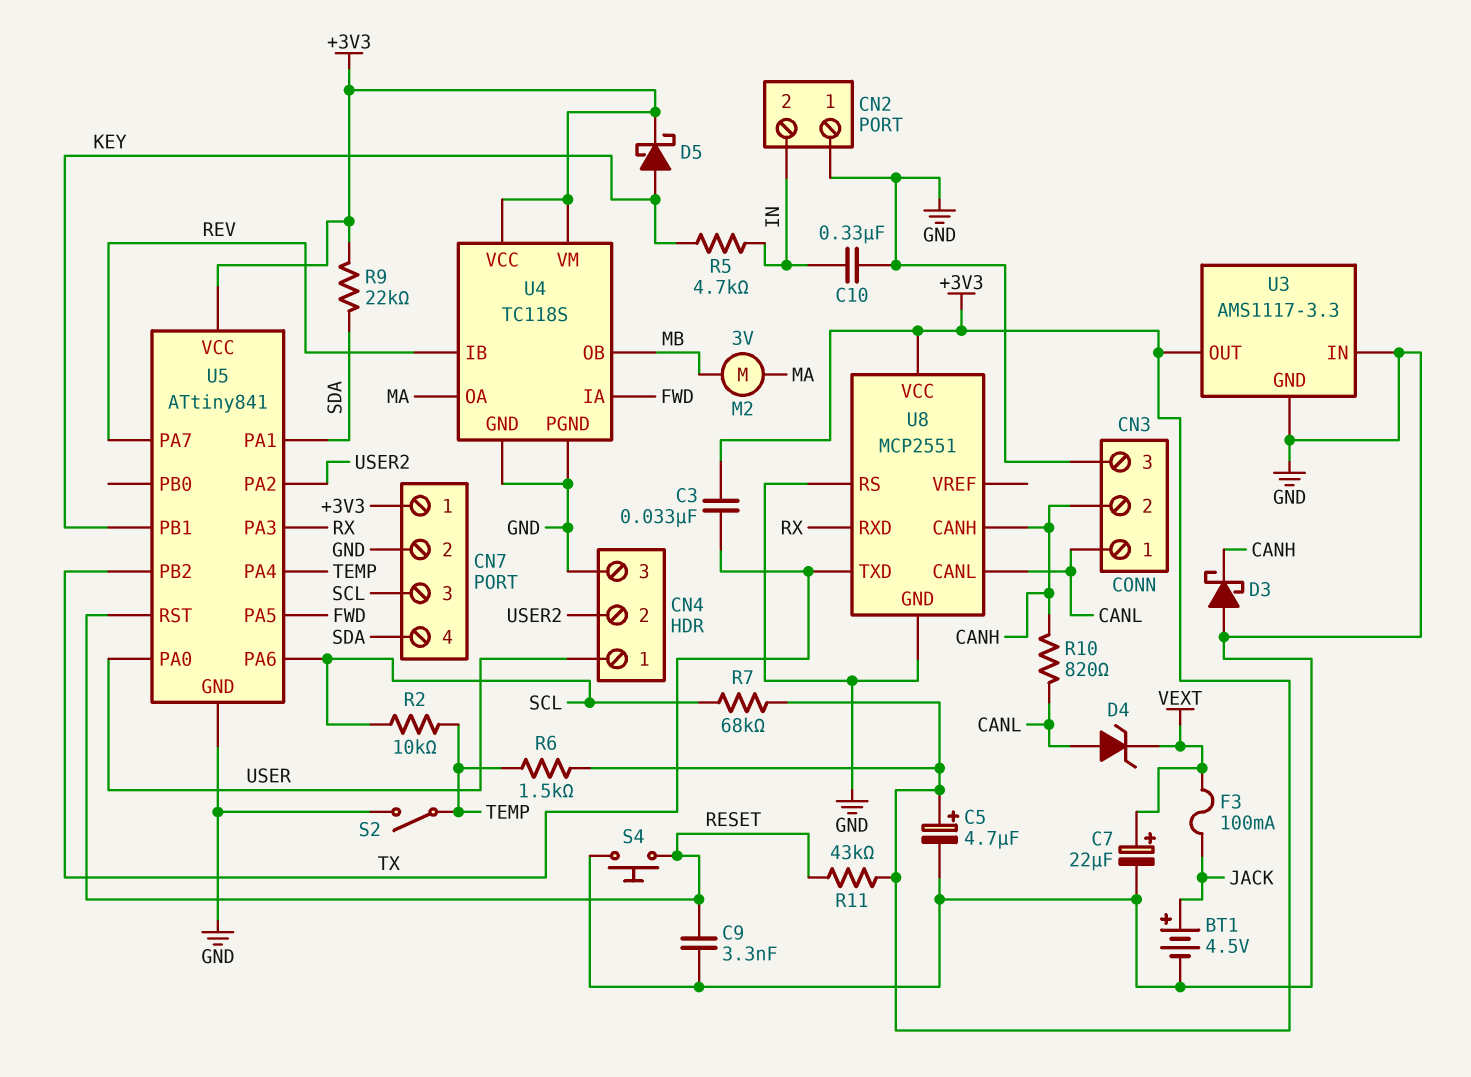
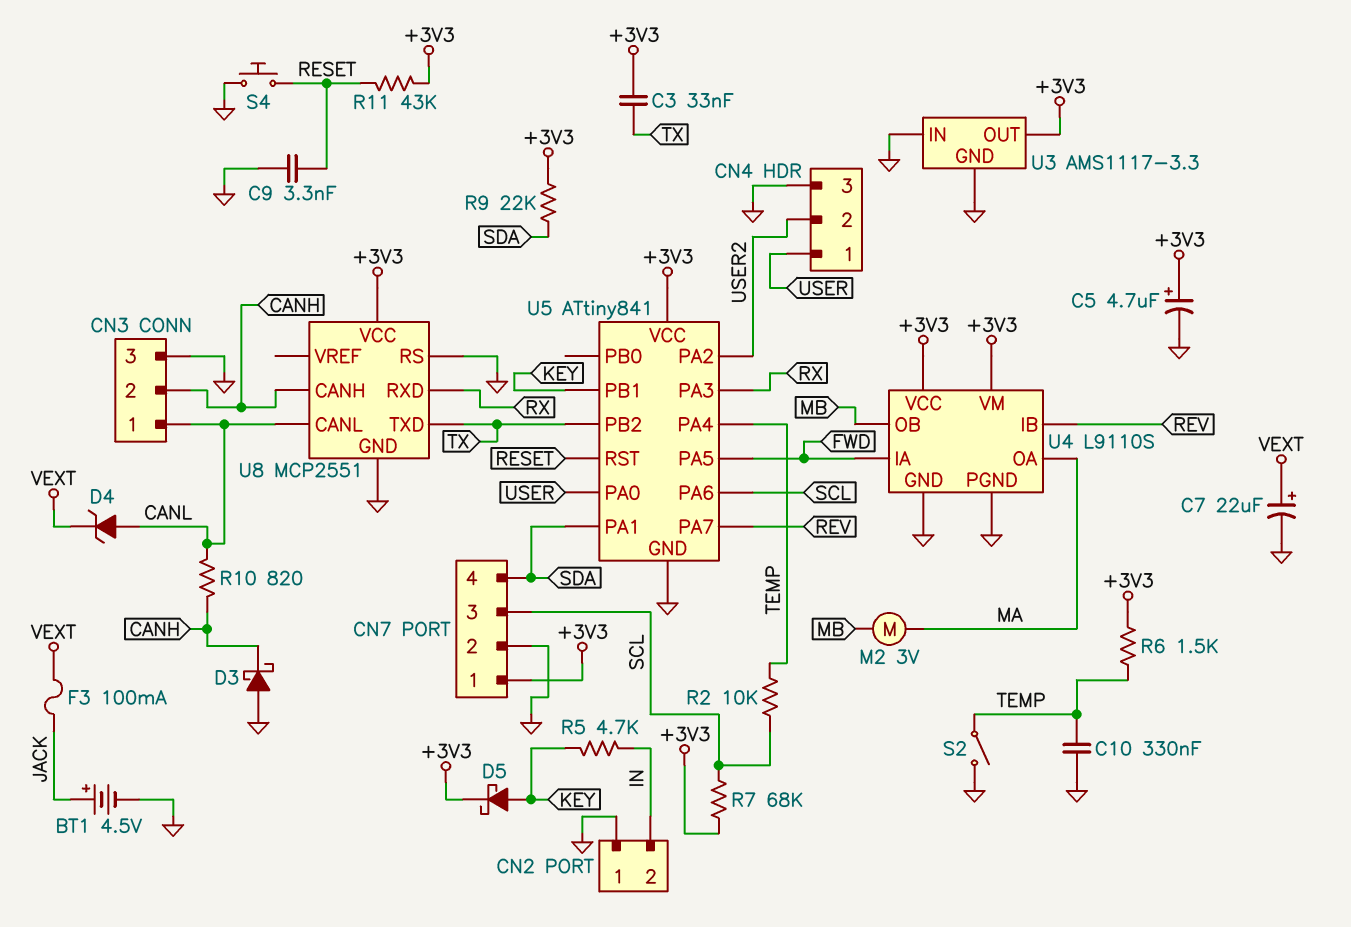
C10: 330nF (GND, IN) -> 330nF (GND, TEMP)
U4: TC118S -> L9110S

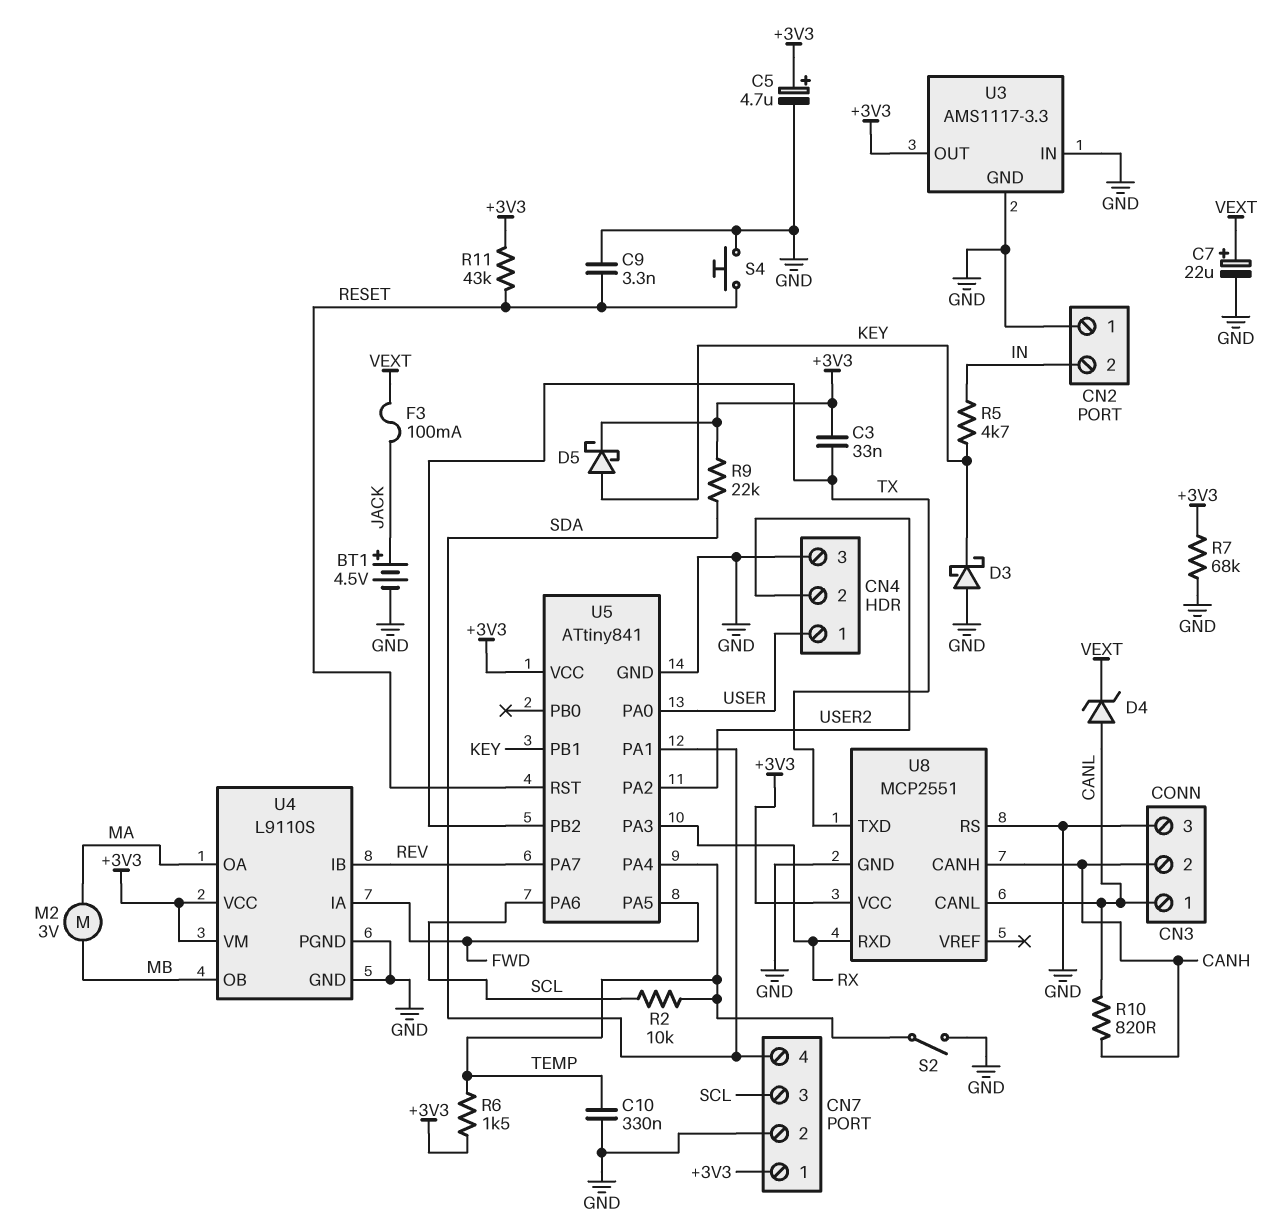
D3: schottky (A GND, K CANH) -> schottky (A GND, K KEY)
R7: 68k (+3V3, SCL) -> 68k (+3V3, GND)

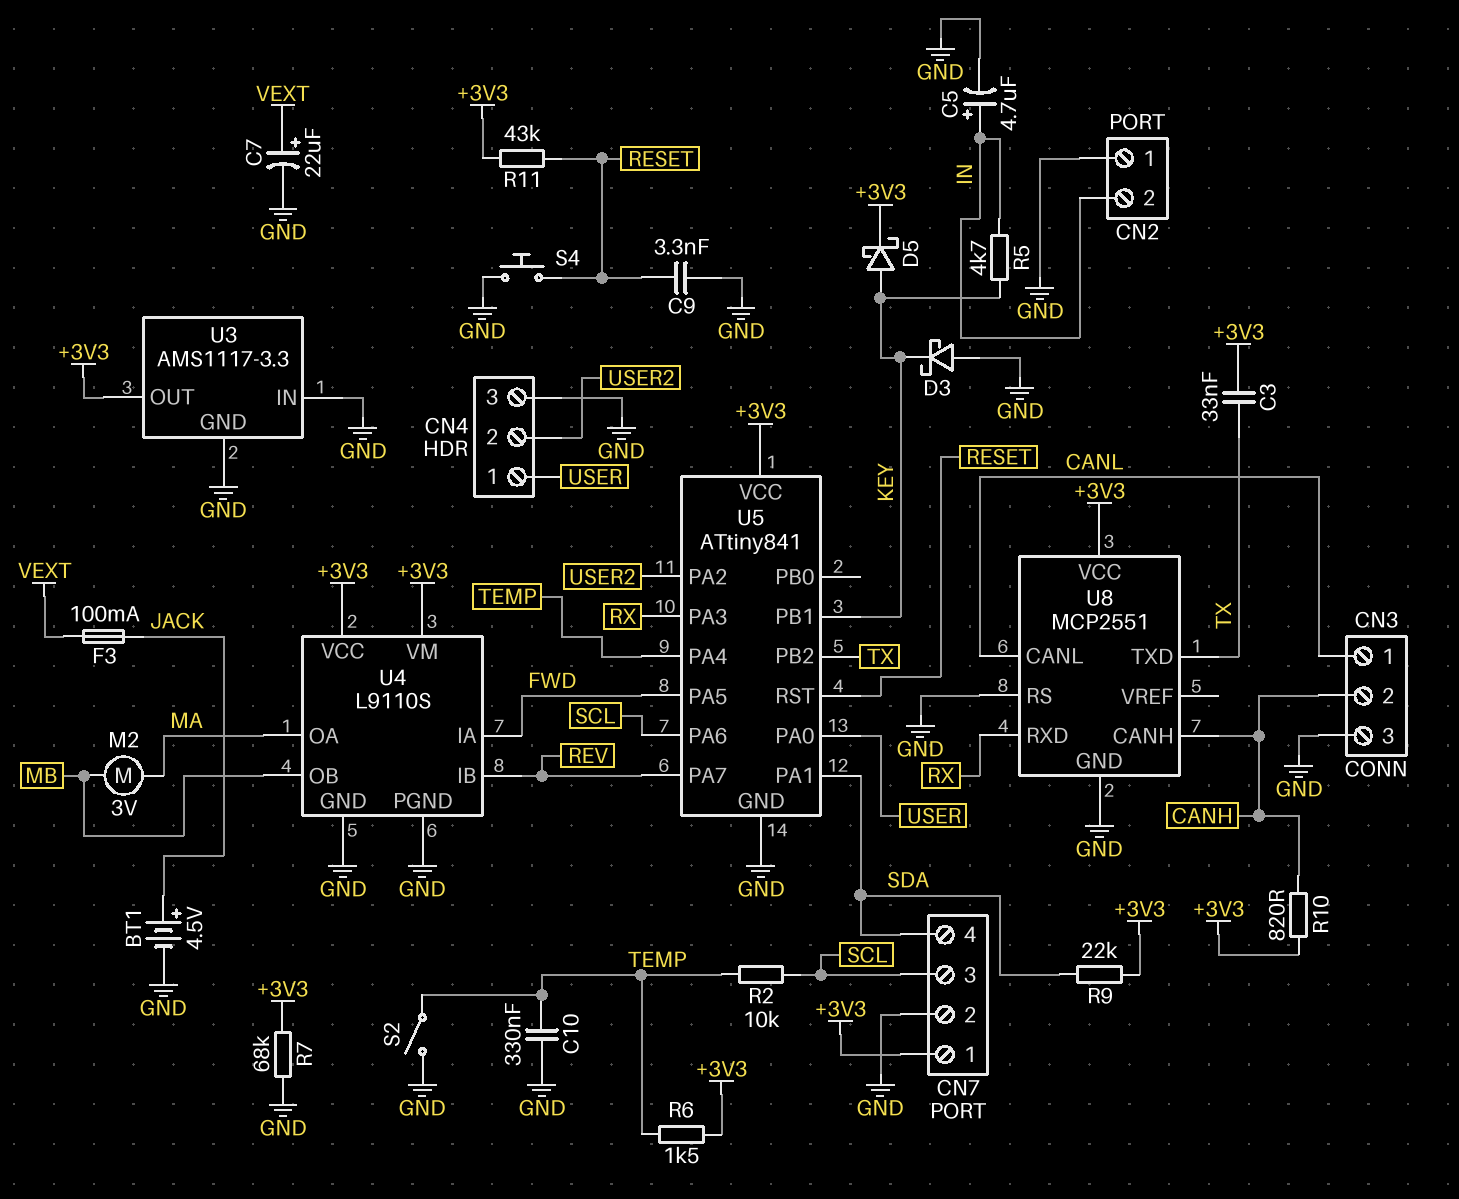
C5: 4.7uF (plus +3V3, minus GND) -> 4.7uF (plus IN, minus GND)
D4: zener (A CANL, K VEXT) -> none
R10: 820 (CANH, CANL) -> 820 (+3V3, CANH)

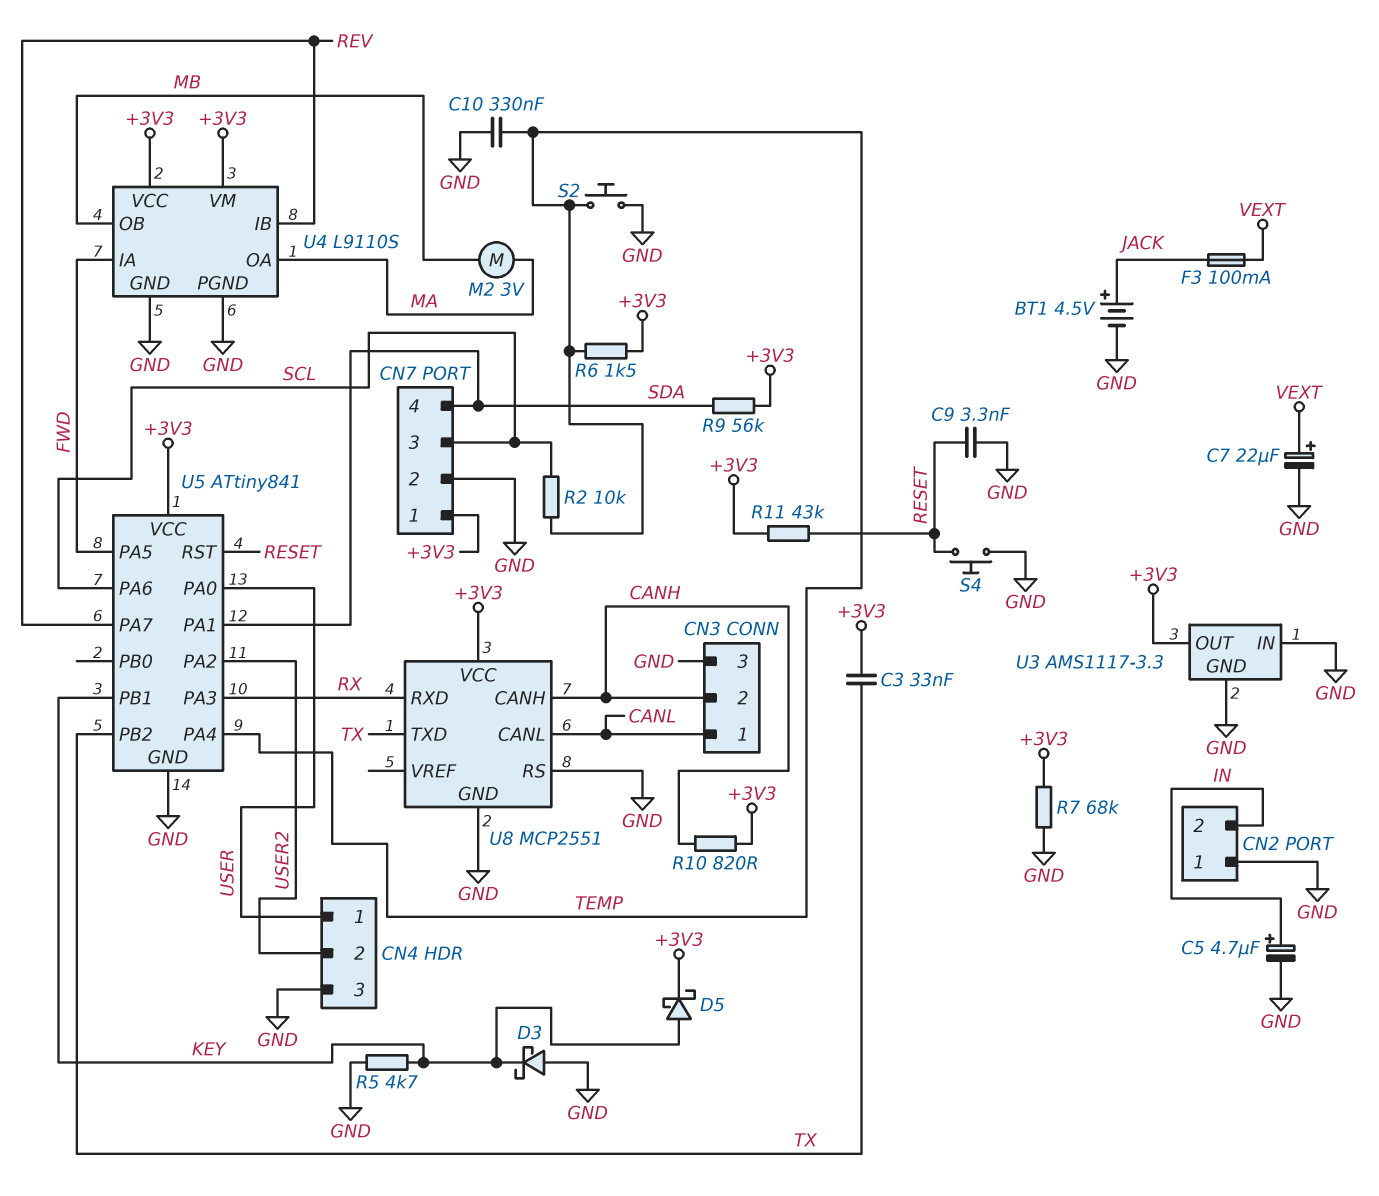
R5: 4.7k (IN, KEY) -> 4.7k (GND, KEY)
R9: 22k (+3V3, SDA) -> 56k (+3V3, SDA)
S2: switch (GND, TEMP) -> button (GND, TEMP)

